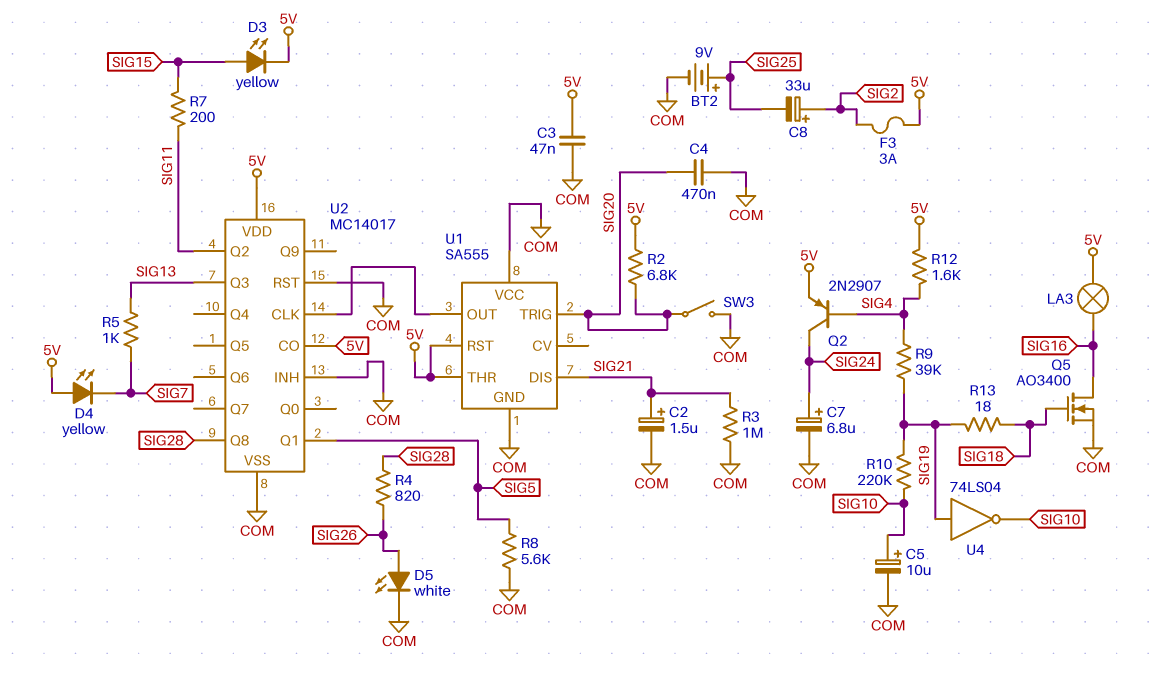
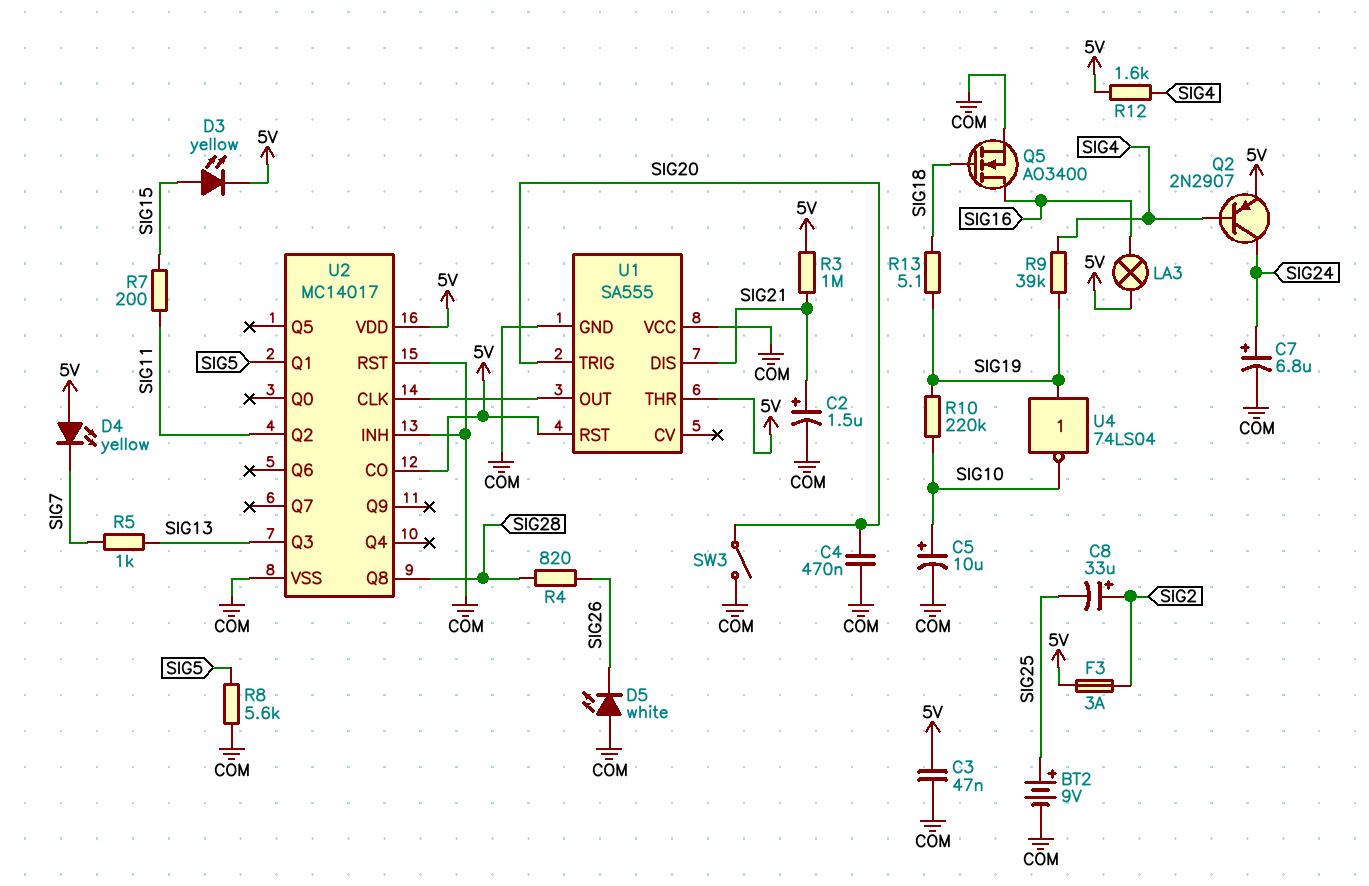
D5: LED white (A SIG26, K COM) -> LED white (A COM, K SIG26)
R2: 6.8k (5V, SIG20) -> none
R3: 1M (COM, SIG21) -> 1M (5V, SIG21)
R13: 18 (SIG18, SIG19) -> 5.1 (SIG18, SIG19)

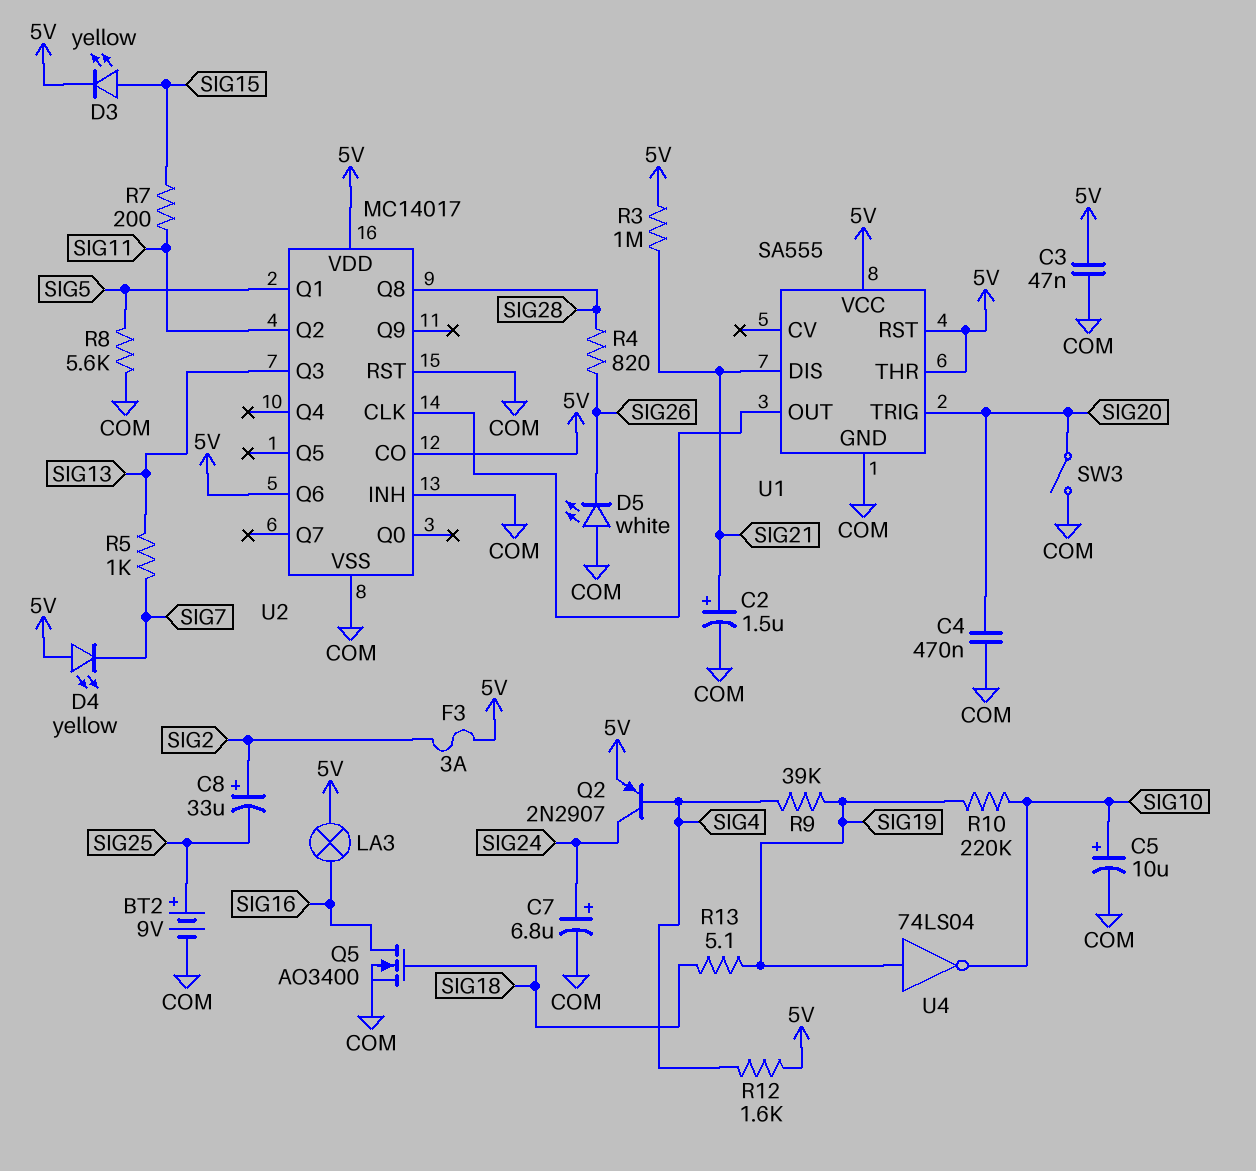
U1 pin VCC: COM -> 5V
U2 pin Q6: none -> 5V

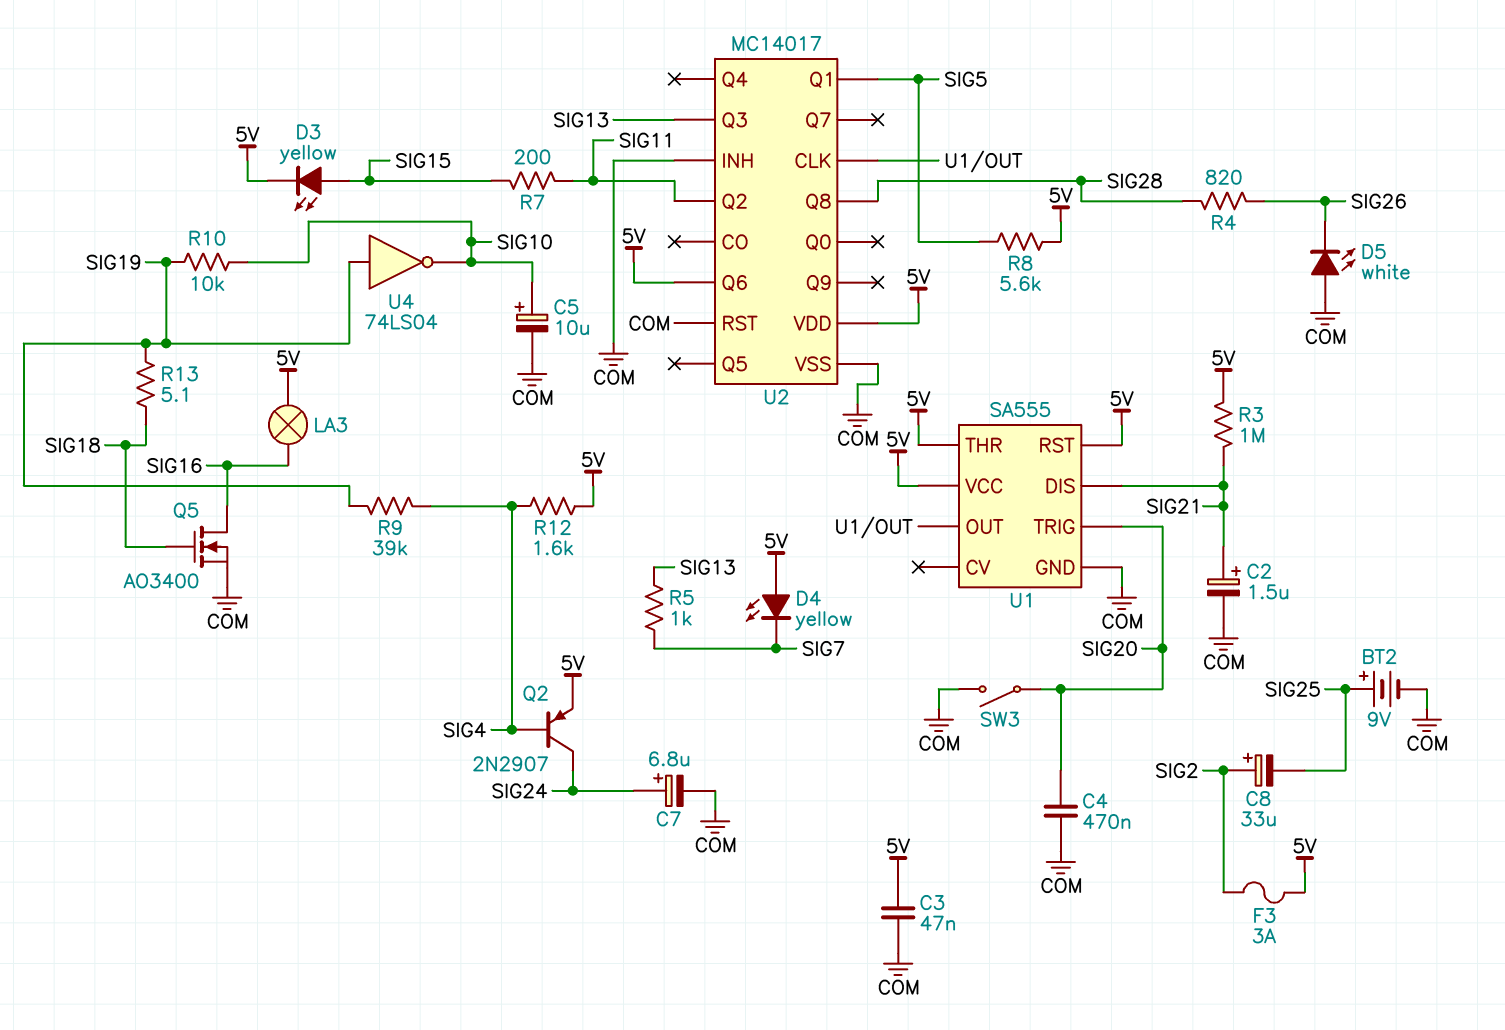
R8: 5.6k (COM, SIG5) -> 5.6k (5V, SIG5)
R10: 220k (SIG10, SIG19) -> 10k (SIG10, SIG19)
U2 pin CO: 5V -> none

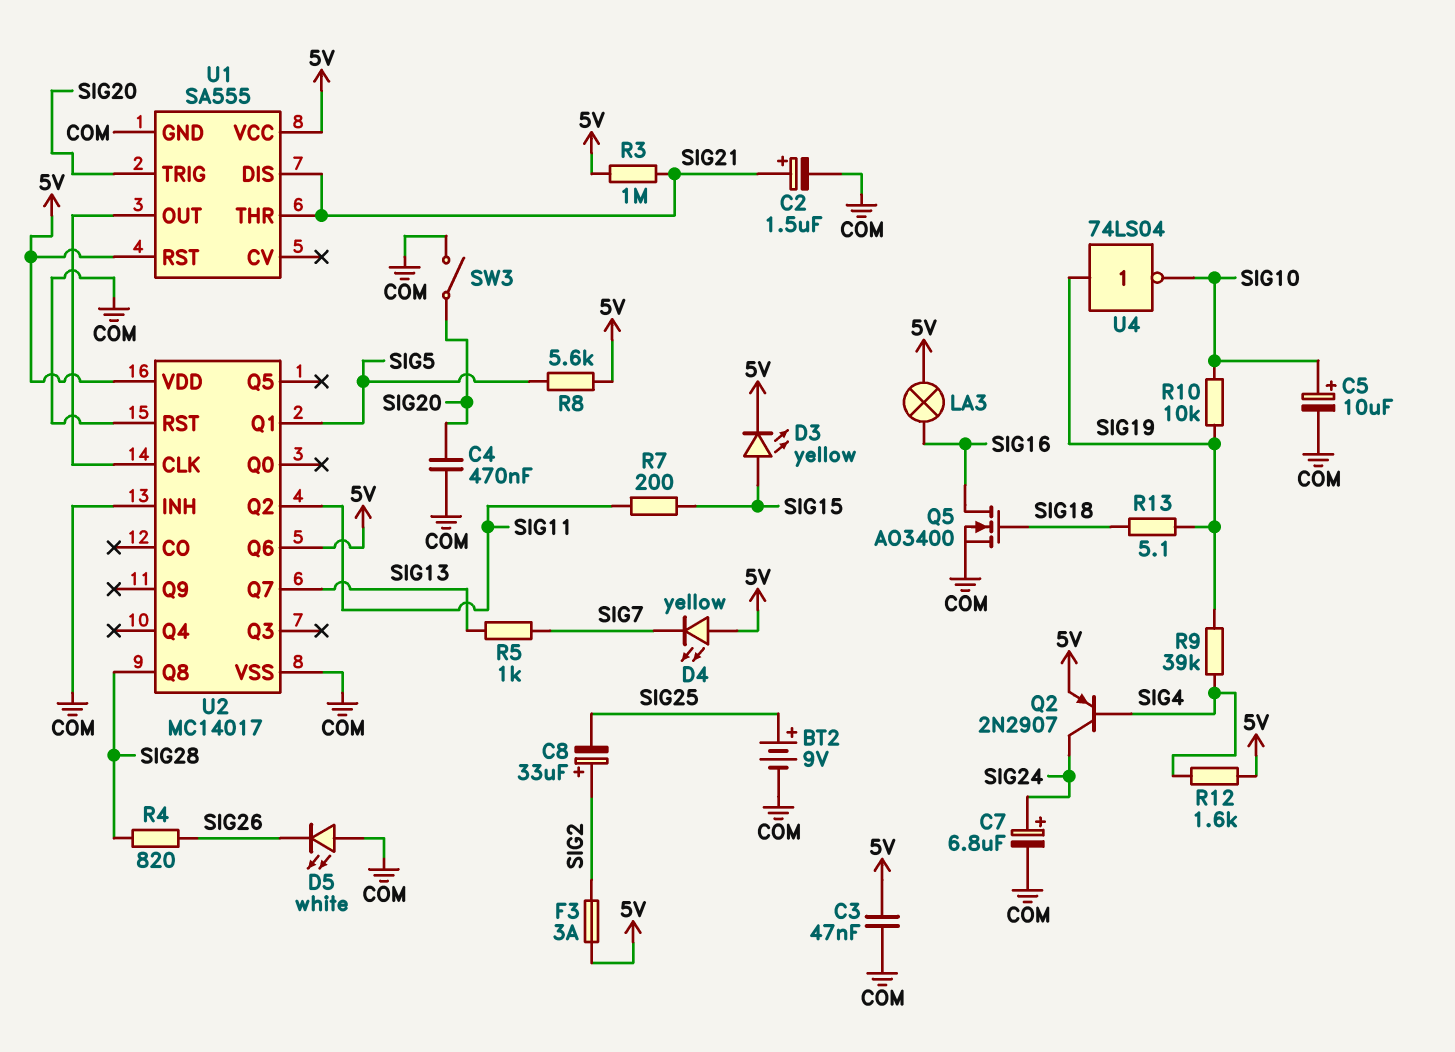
U1 pin THR: 5V -> SIG21
U2 pin Q3: SIG13 -> none
U2 pin Q7: none -> SIG13

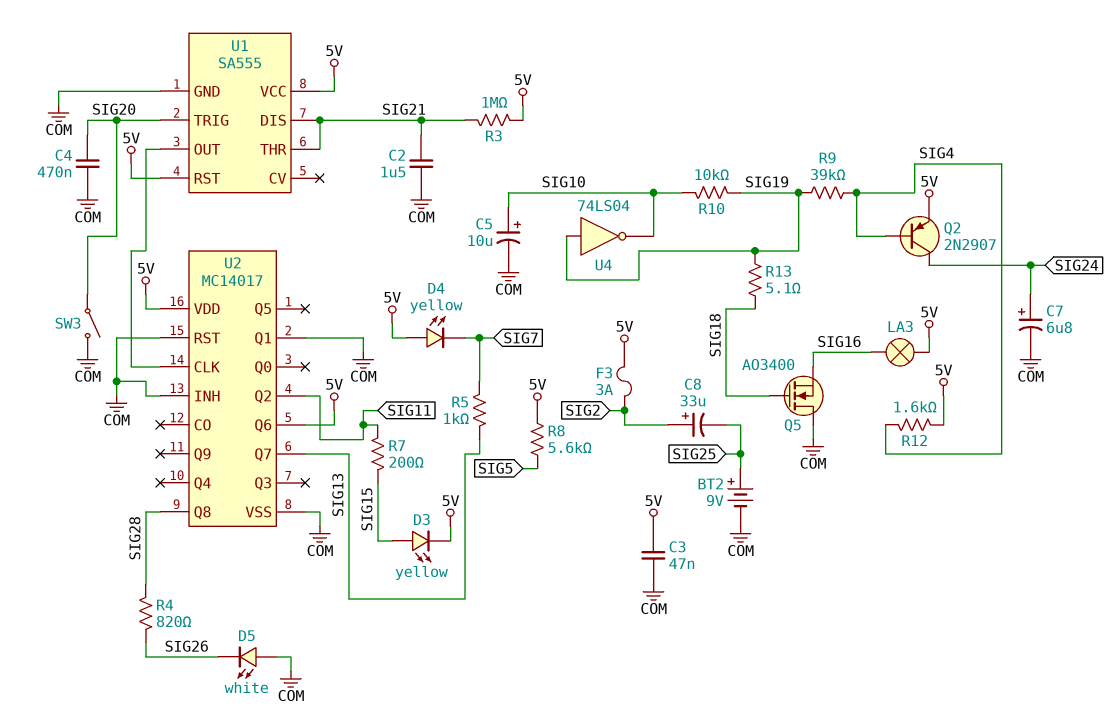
C2: 1.5uF (plus SIG21, minus COM) -> 1.5uF (COM, SIG21)
Q5: NMOS AO3400 (G SIG18, D SIG16, S COM) -> NMOS AO3400 (G SIG18, D COM, S SIG16)
U2 pin Q1: SIG5 -> COM

